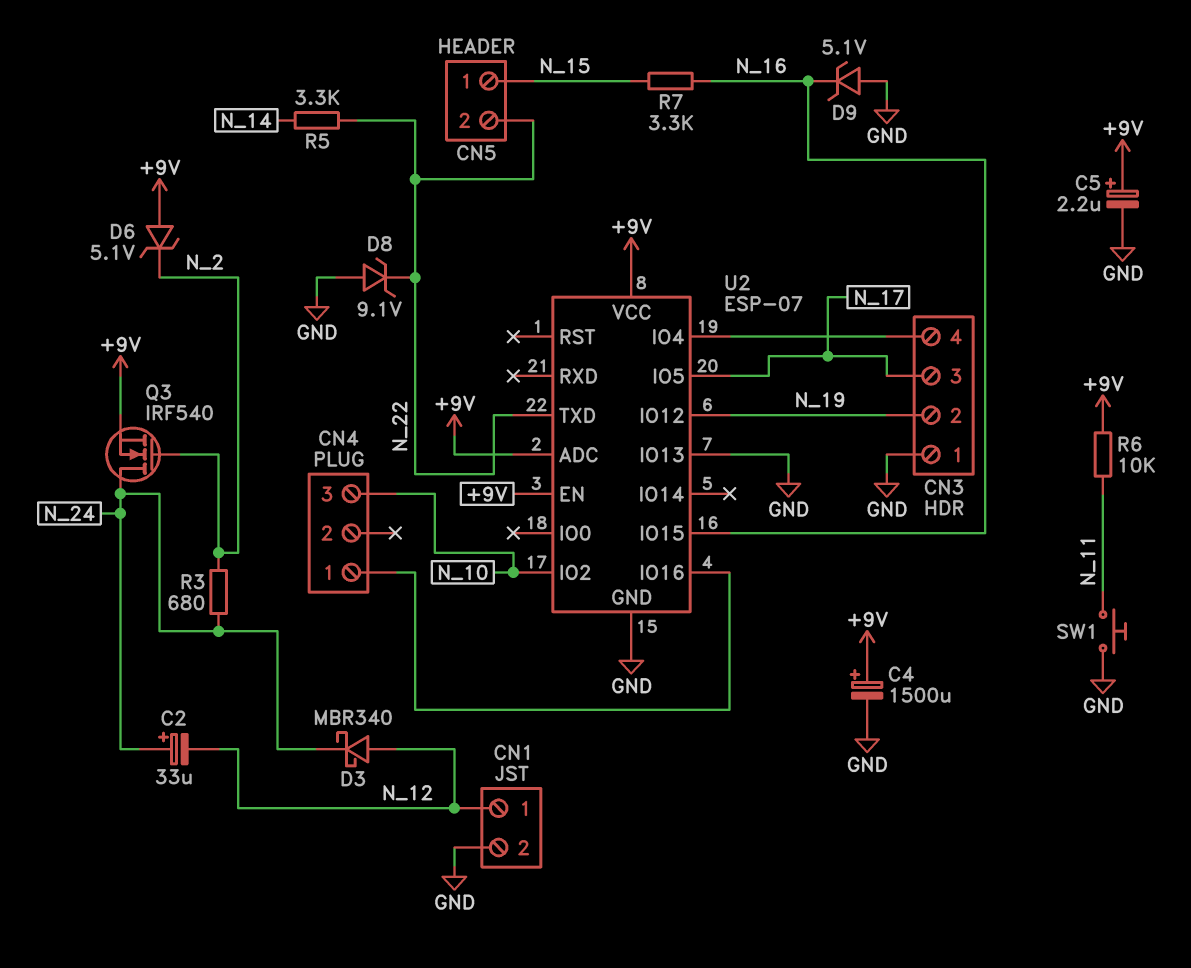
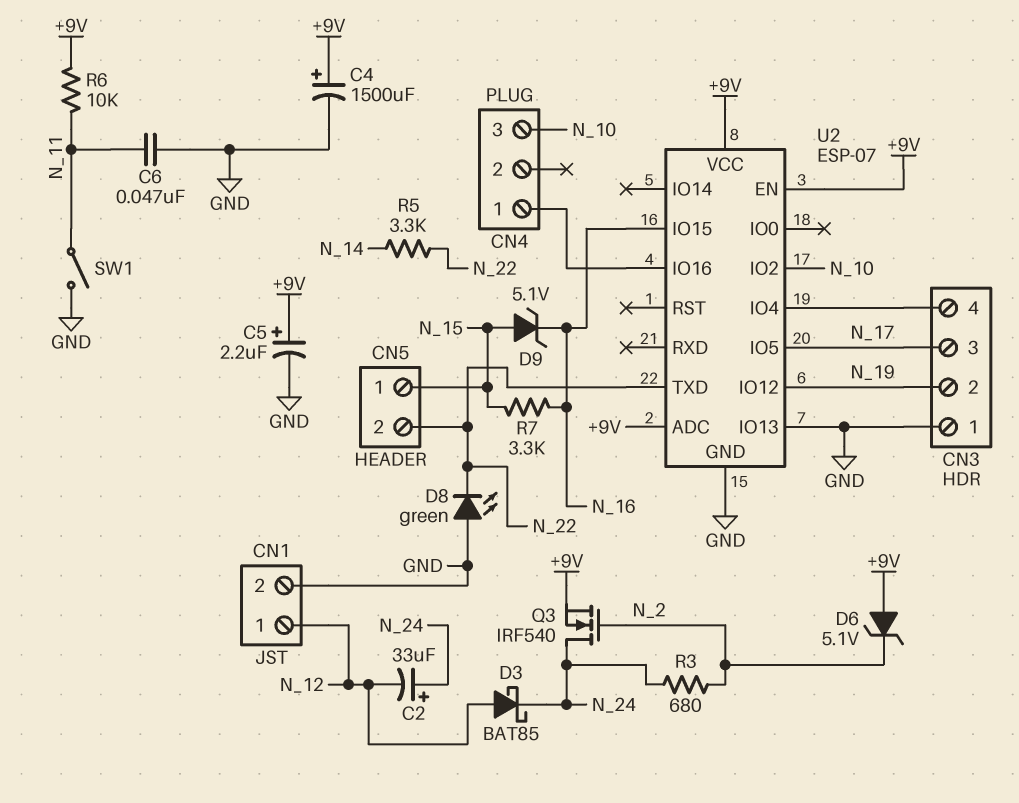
C6: none -> 47nF (GND, N_11)
D3: schottky MBR340 (A N_12, K N_24) -> schottky BAT85 (A N_12, K N_24)
D8: zener 9.1V (A GND, K N_22) -> LED green (A GND, K N_22)
D9: zener 5.1V (A GND, K N_16) -> zener 5.1V (A N_15, K N_16)
SW1: button (GND, N_11) -> switch (GND, N_11)

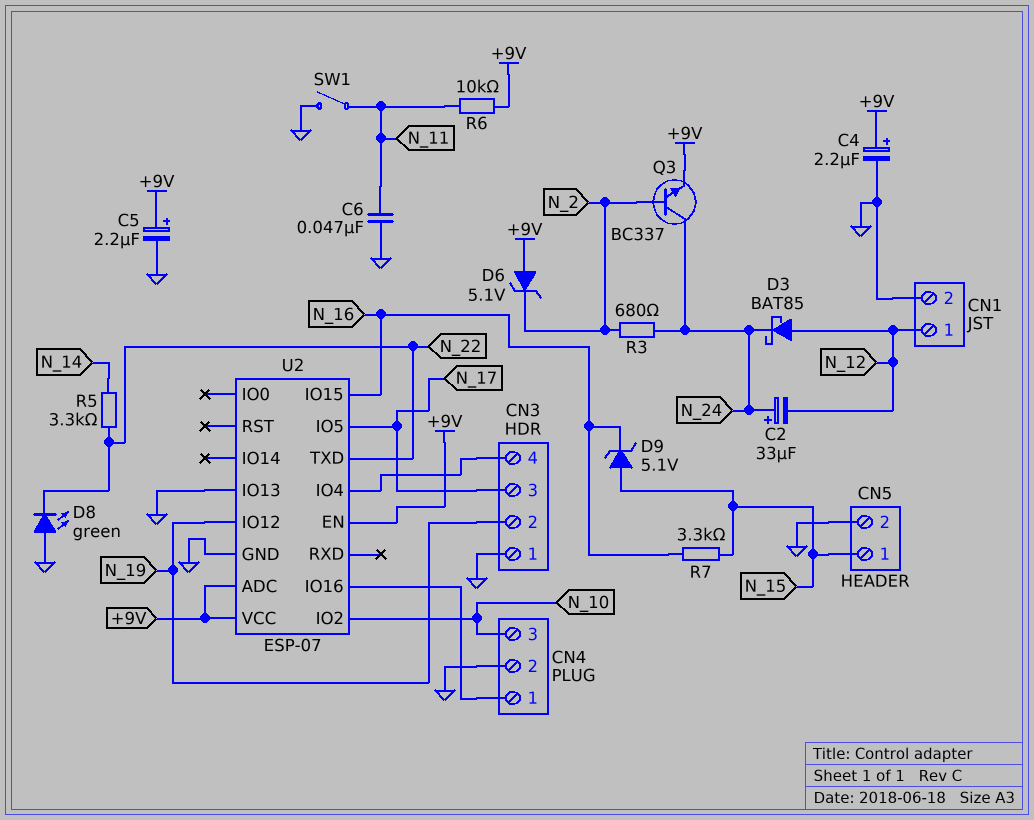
C4: 1500uF (plus +9V, minus GND) -> 2.2uF (plus +9V, minus GND)
CN4 pin 2: none -> GND
CN5 pin 2: N_22 -> GND
Q3: NMOS IRF540 (G N_2, D N_24, S +9V) -> NPN BC337 (B N_2, C N_24, E +9V)

